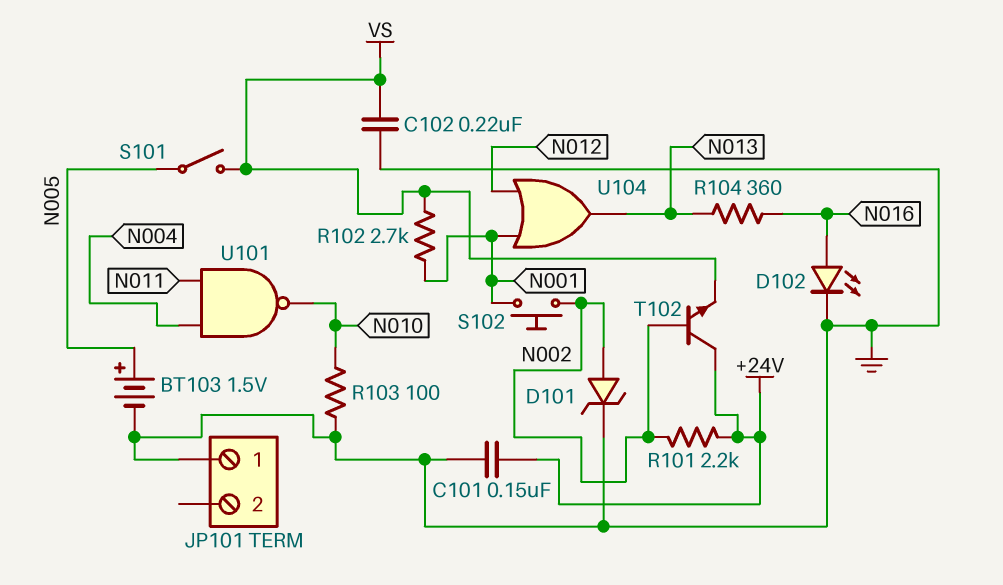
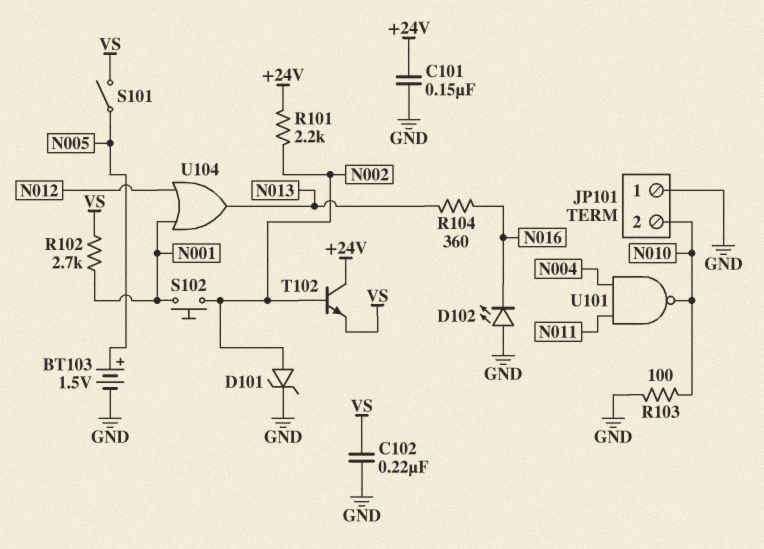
D102: LED (A N016, K GND) -> LED (A GND, K N016)
JP101 pin 2: none -> N010

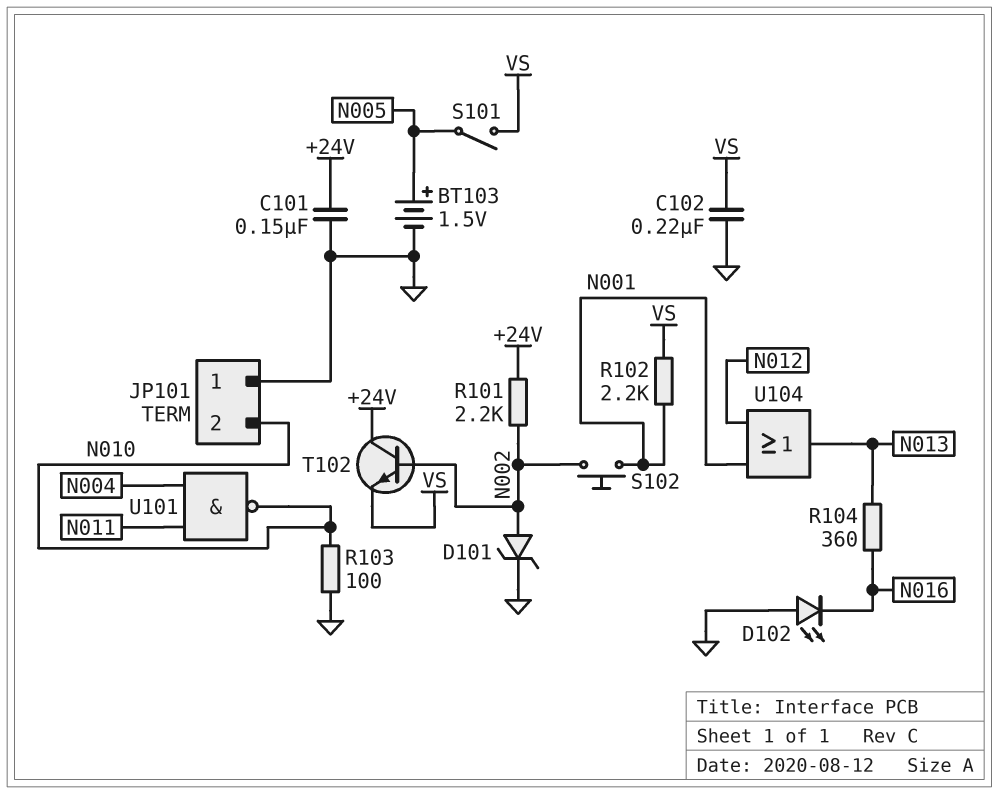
R102: 2.7k (N001, VS) -> 2.2k (N001, VS)

